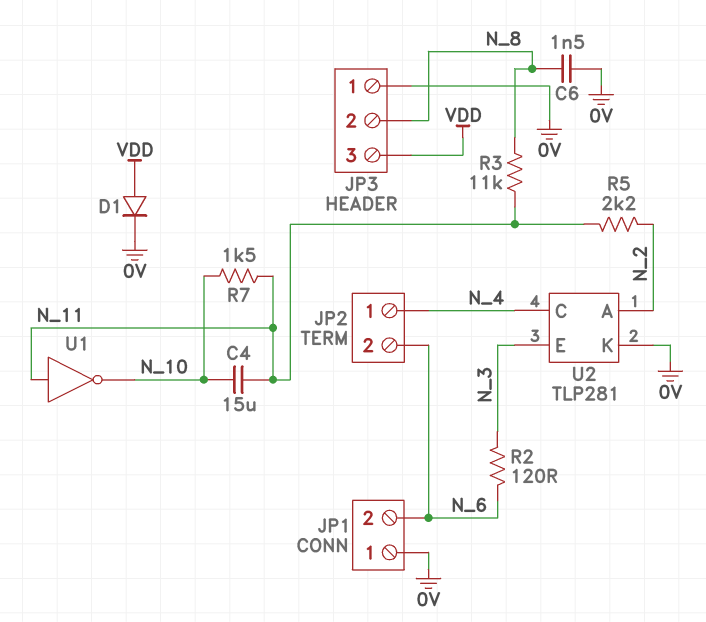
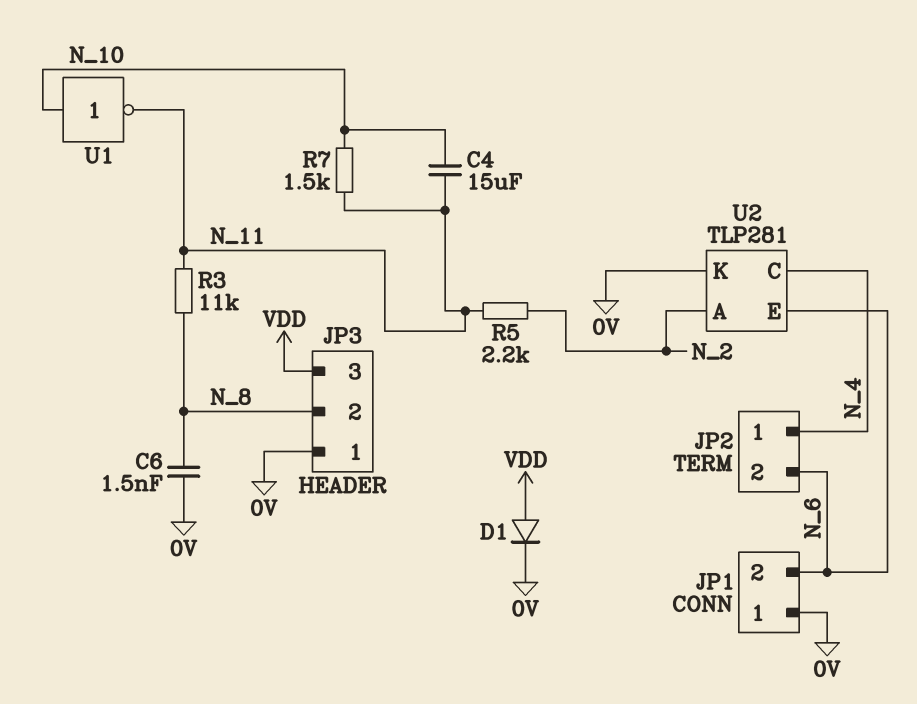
R2: 120 (N_3, N_6) -> none
U1: NOT (in N_11, out N_10) -> NOT (in N_10, out N_11)
U2 pin E: N_3 -> N_6

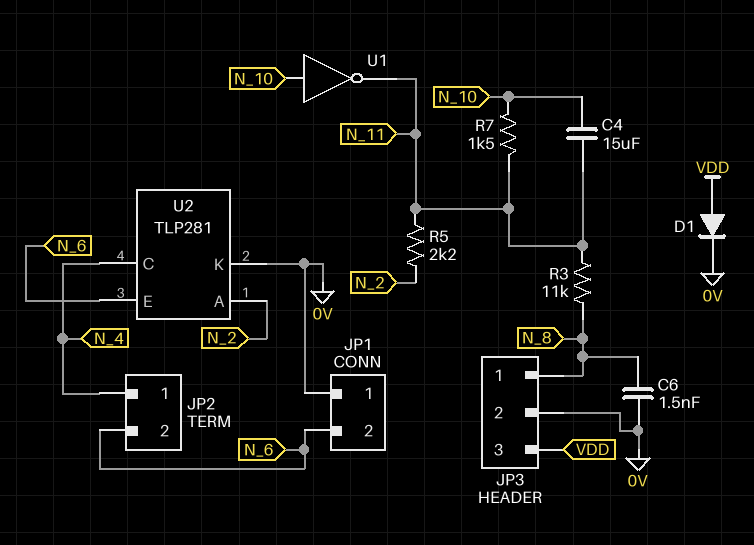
JP3 pin 1: 0V -> N_8
JP3 pin 2: N_8 -> 0V

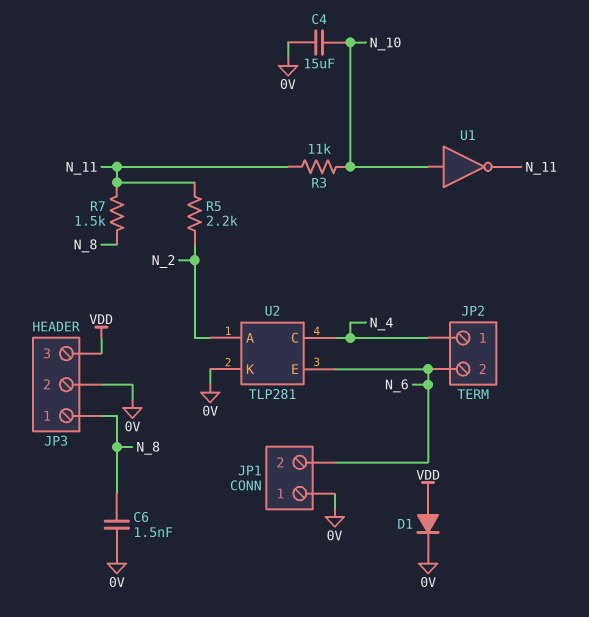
C4: 15uF (N_10, N_11) -> 15uF (0V, N_10)
R3: 11k (N_8, N_11) -> 11k (N_10, N_11)
R7: 1.5k (N_10, N_11) -> 1.5k (N_8, N_11)

